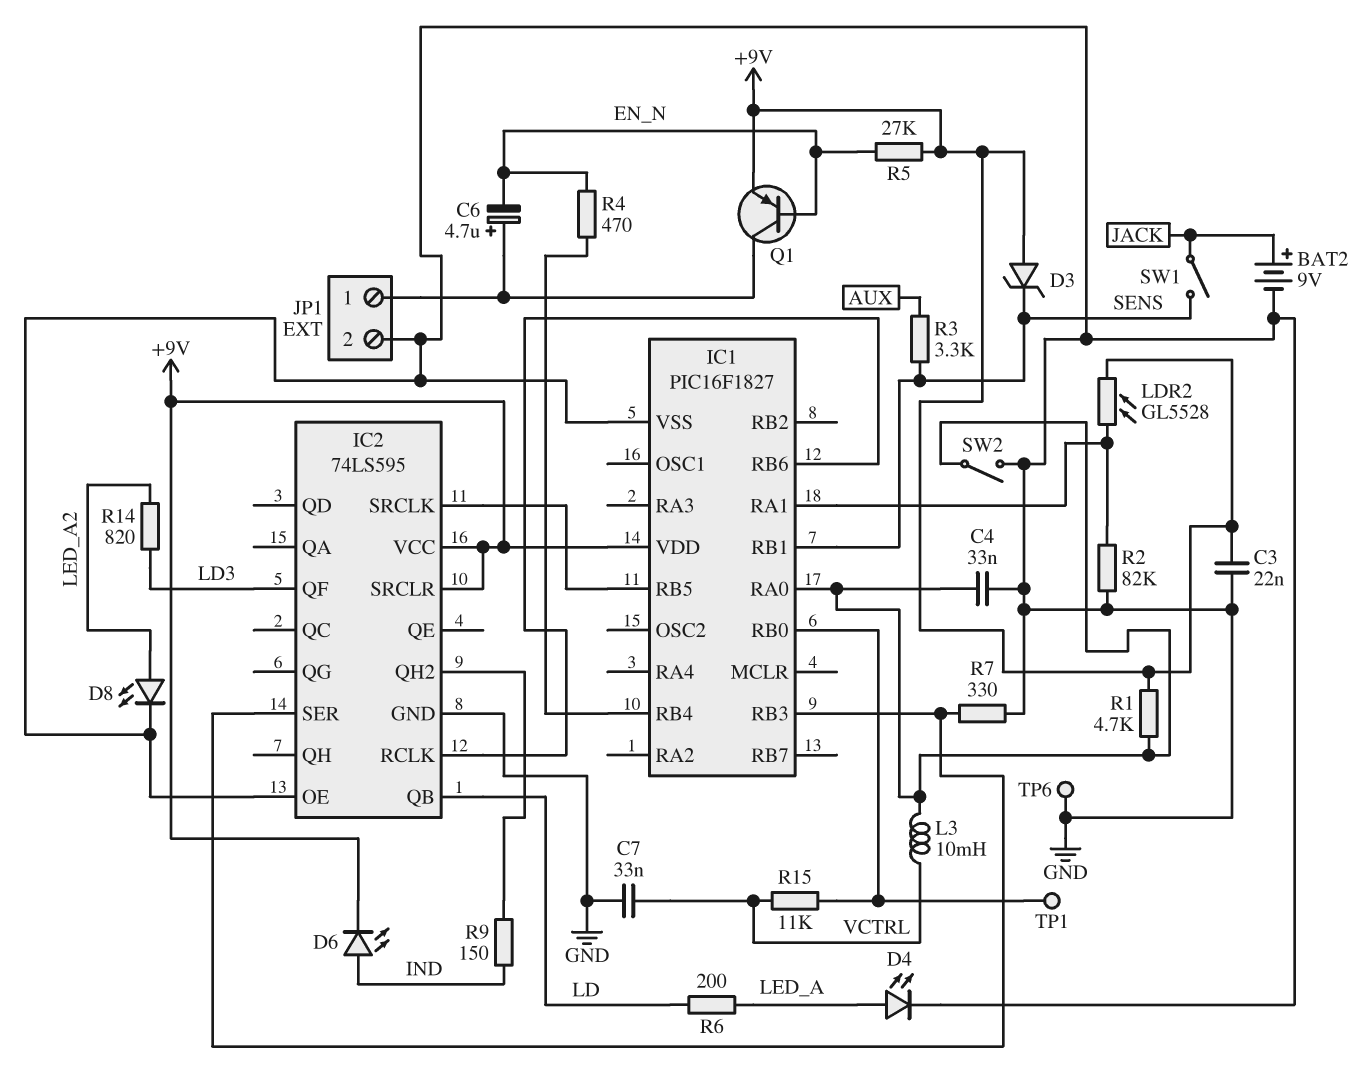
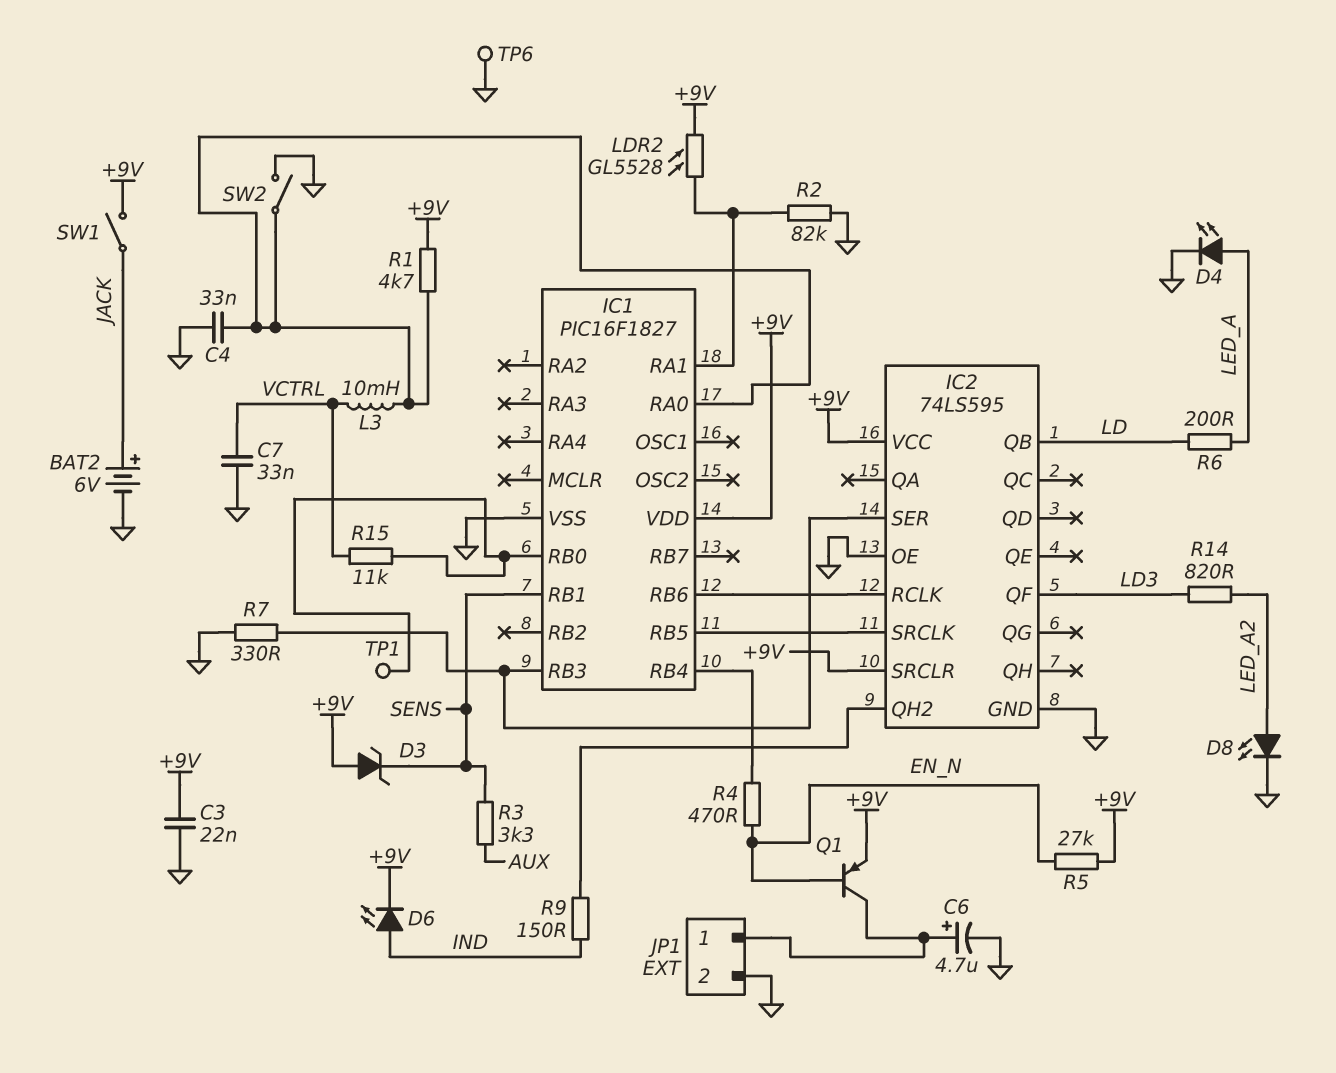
BAT2: 9V (plus JACK, minus GND) -> 6V (plus JACK, minus GND)
C6: 4.7uF (plus JP1/1, minus EN_N) -> 4.7uF (plus JP1/1, minus GND)
SW1: switch (JACK, SENS) -> switch (+9V, JACK)

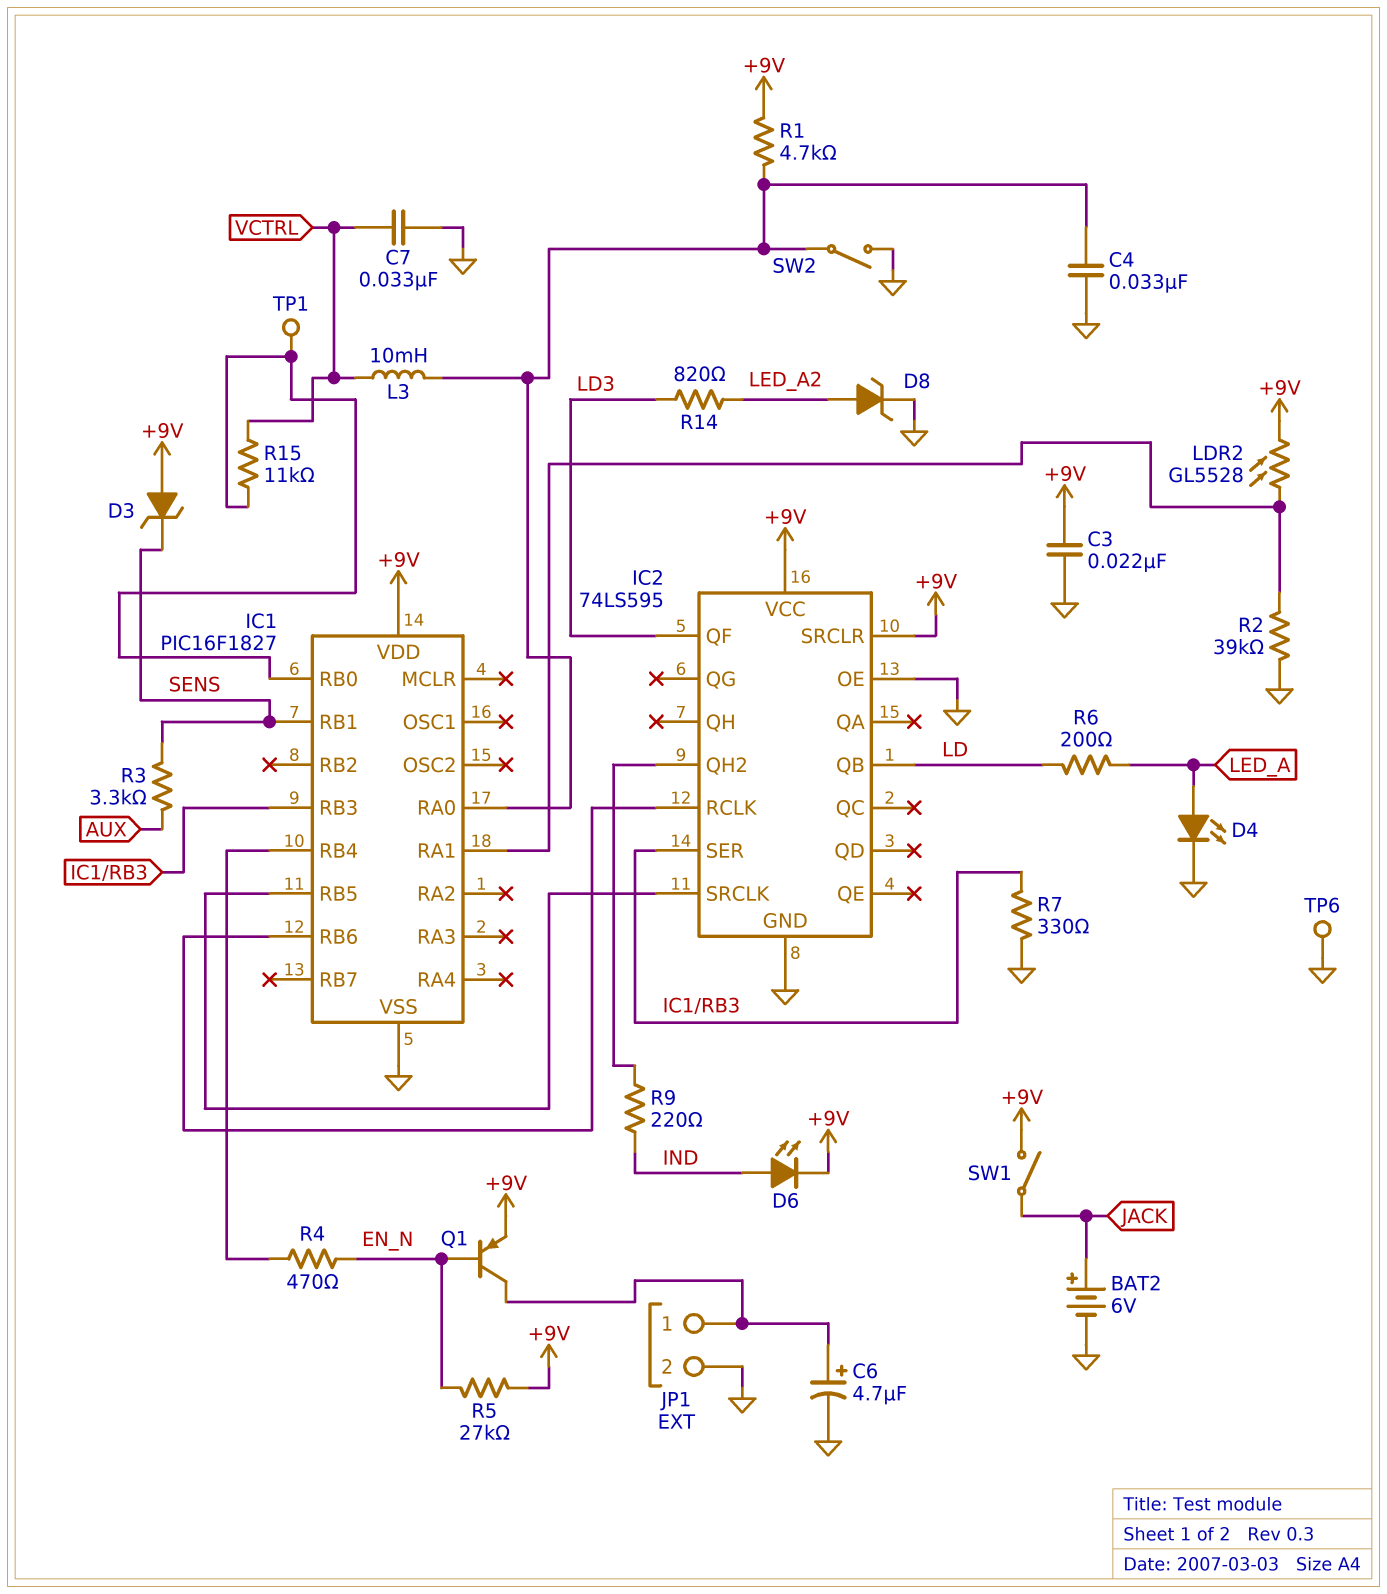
D8: LED (A LED_A2, K GND) -> zener (A LED_A2, K GND)
R2: 82k (GND, IC1/RA1) -> 39k (GND, IC1/RA1)
R9: 150 (IC2/QH2, IND) -> 220 (IC2/QH2, IND)

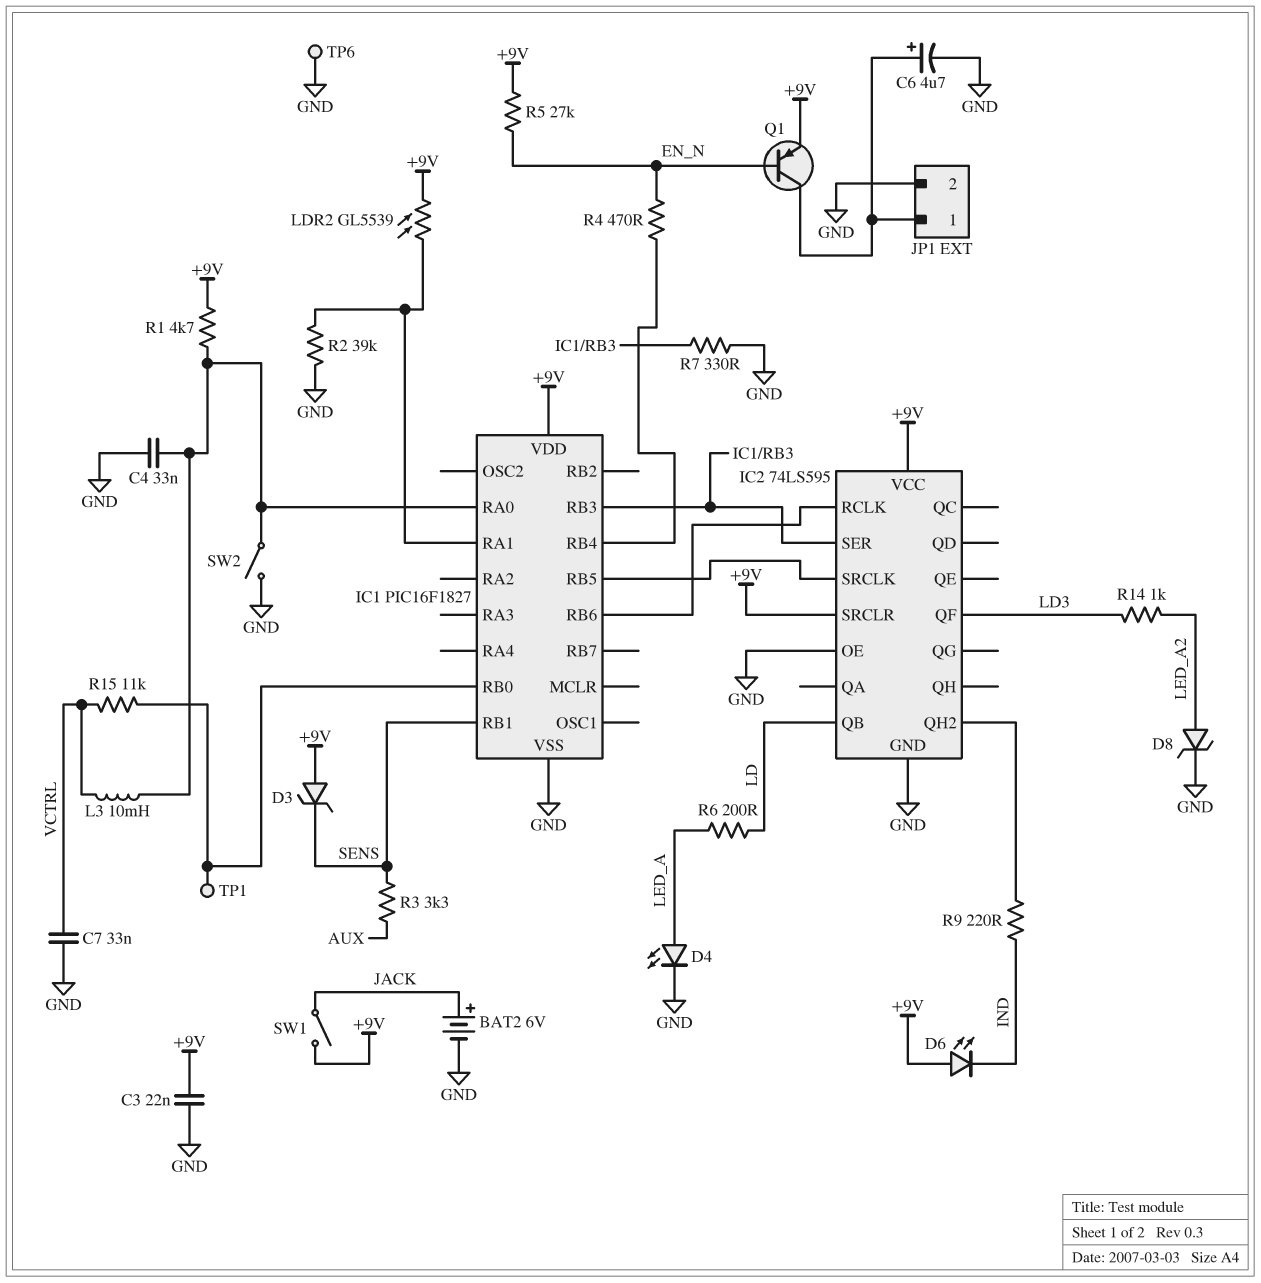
D6: LED (A IND, K +9V) -> LED (A +9V, K IND)
LDR2: GL5528 (+9V, IC1/RA1) -> GL5539 (+9V, IC1/RA1)
R14: 820 (LD3, LED_A2) -> 1k (LD3, LED_A2)

